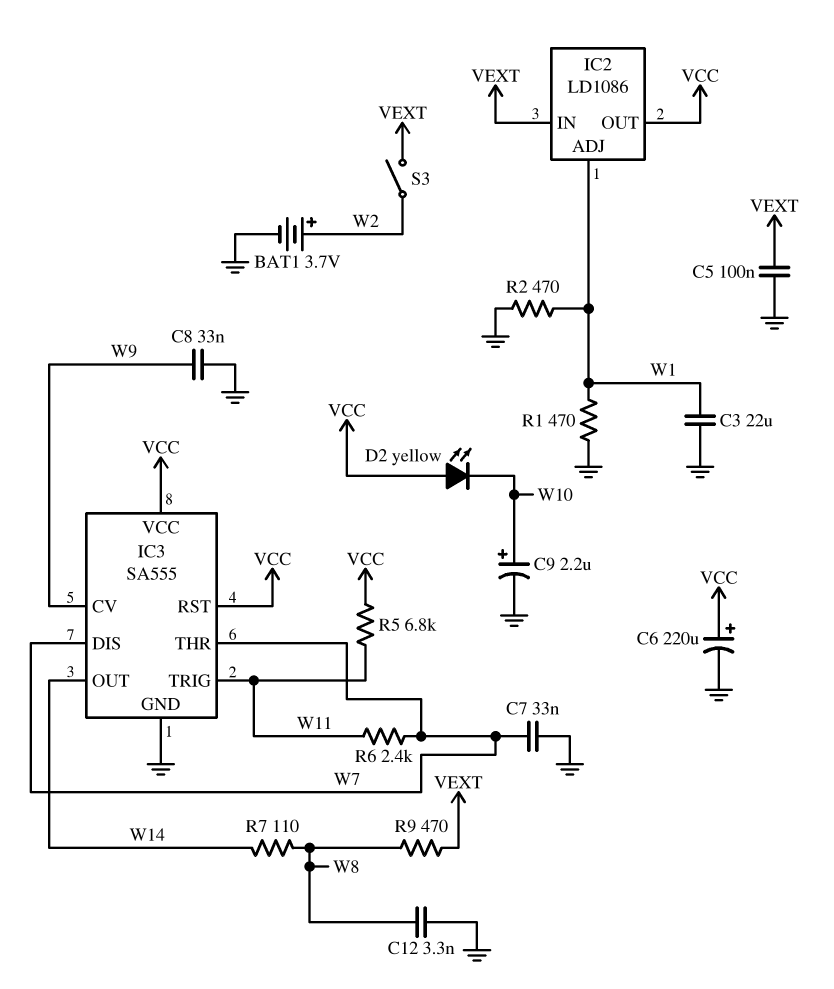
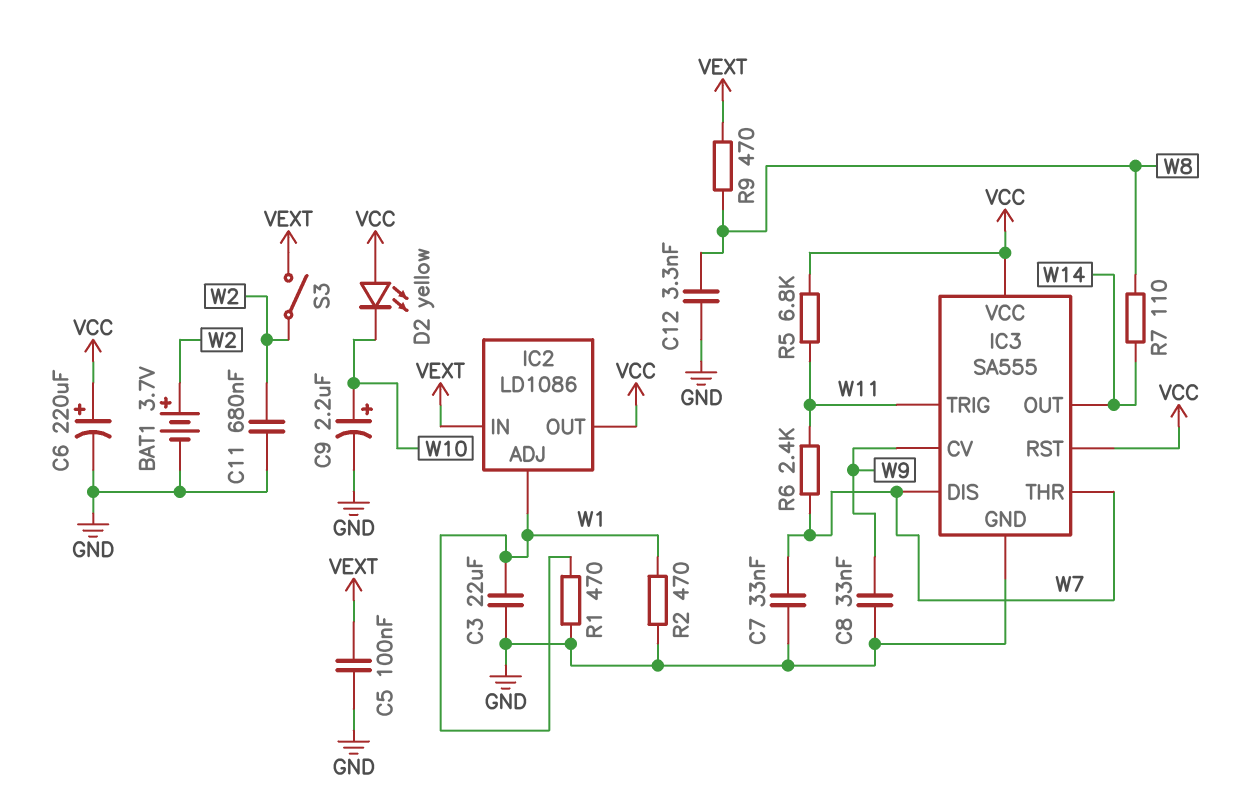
C11: none -> 680nF (GND, W2)

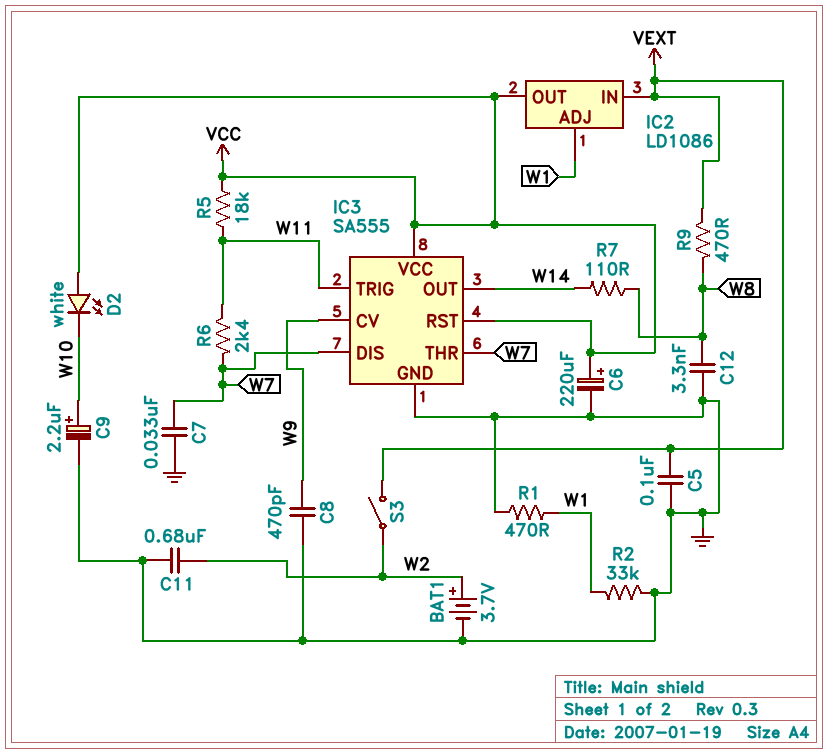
C3: 22uF (GND, W1) -> none
C8: 33nF (GND, W9) -> 470pF (GND, W9)
D2: LED yellow (A VCC, K W10) -> LED white (A VCC, K W10)
R2: 470 (GND, W1) -> 33k (GND, W1)
R5: 6.8k (VCC, W11) -> 18k (VCC, W11)

